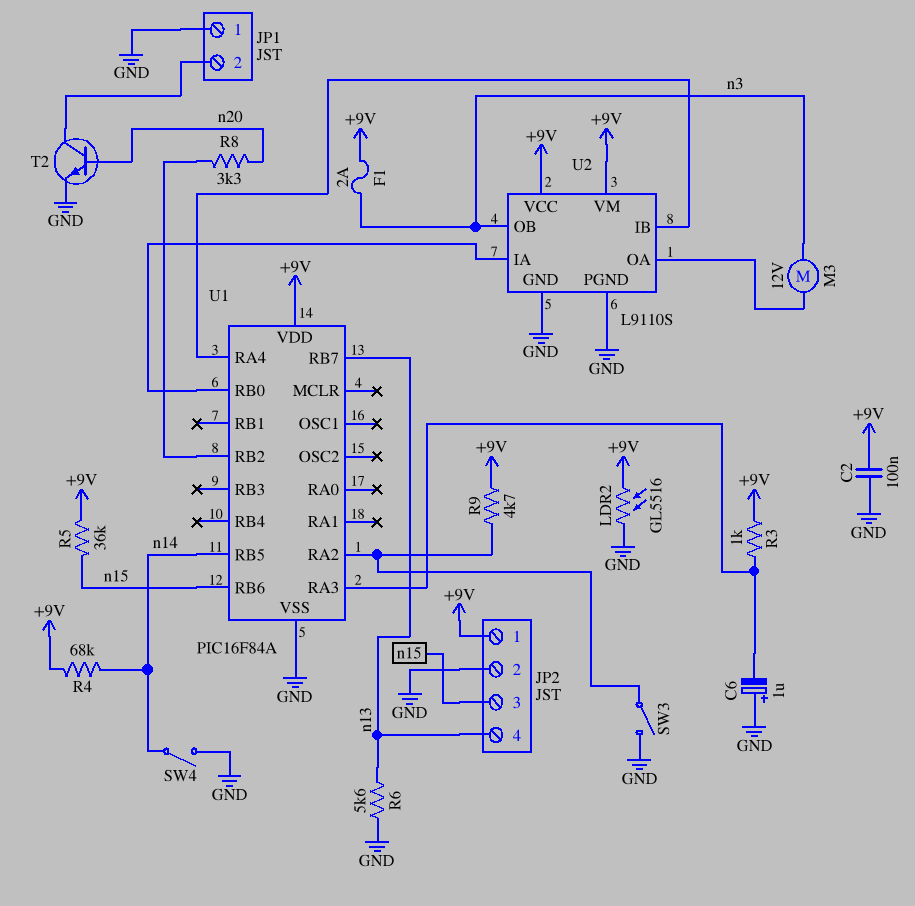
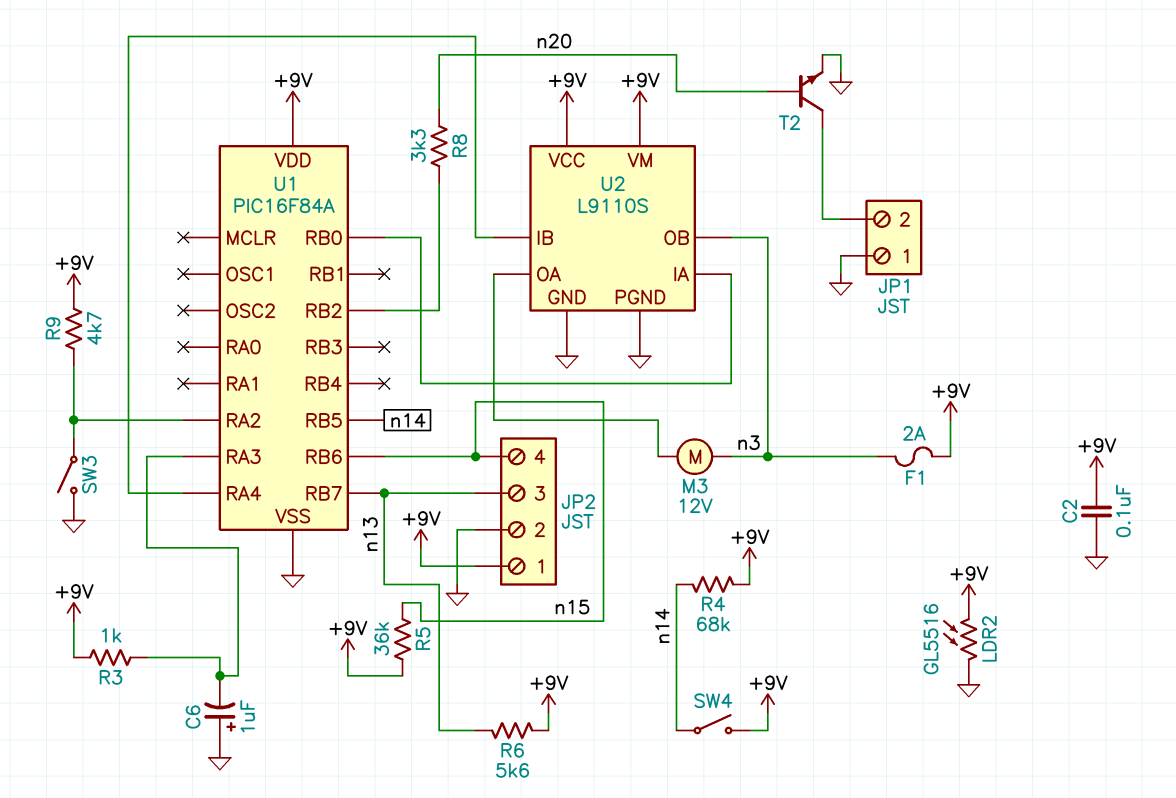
JP2 pin 3: n15 -> n13
JP2 pin 4: n13 -> n15
R6: 5.6k (GND, n13) -> 5.6k (+9V, n13)
SW4: switch (GND, n14) -> switch (+9V, n14)

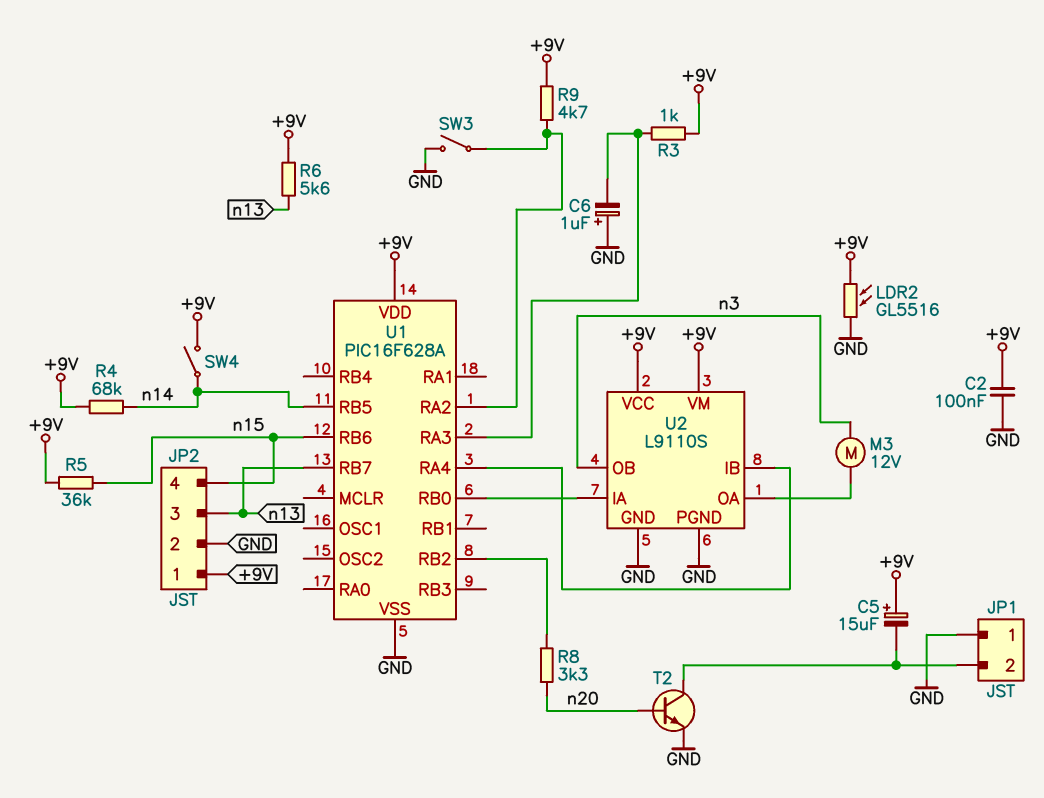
C5: none -> 15uF (plus +9V, minus JP1/2)
F1: 2A (+9V, n3) -> none
U1: PIC16F84A -> PIC16F628A

